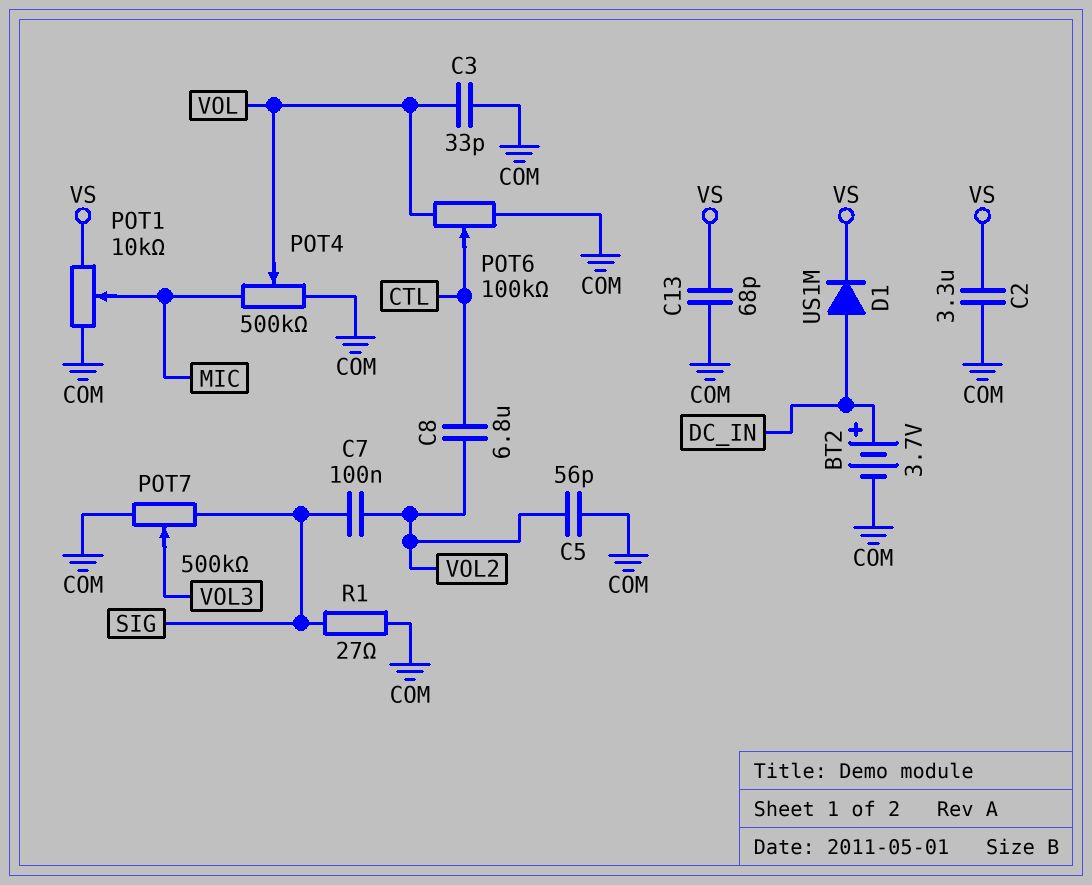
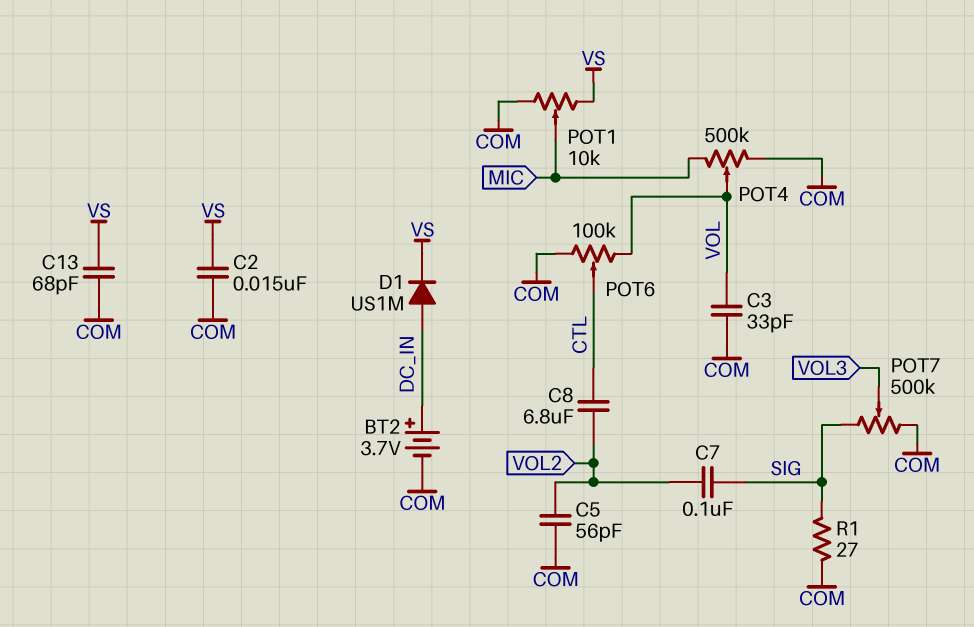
C2: 3.3uF (COM, VS) -> 15nF (COM, VS)

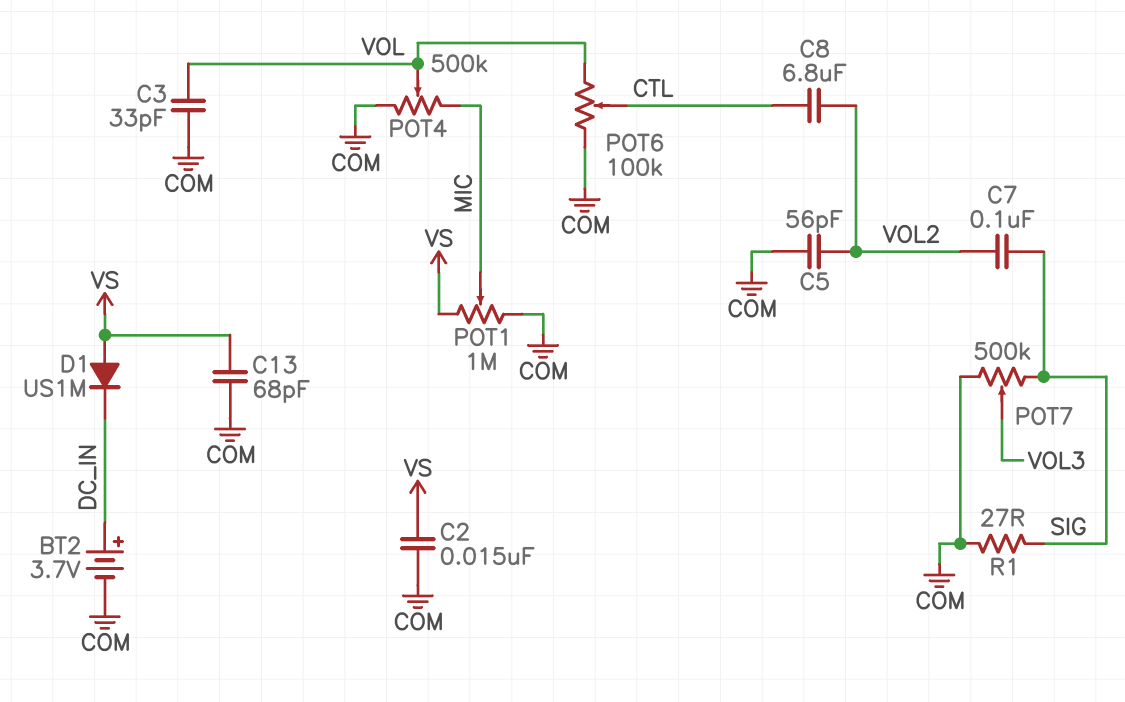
D1: diode US1M (A DC_IN, K VS) -> diode US1M (A VS, K DC_IN)
POT1: 10k (COM, VS, wiper MIC) -> 1M (COM, VS, wiper MIC)

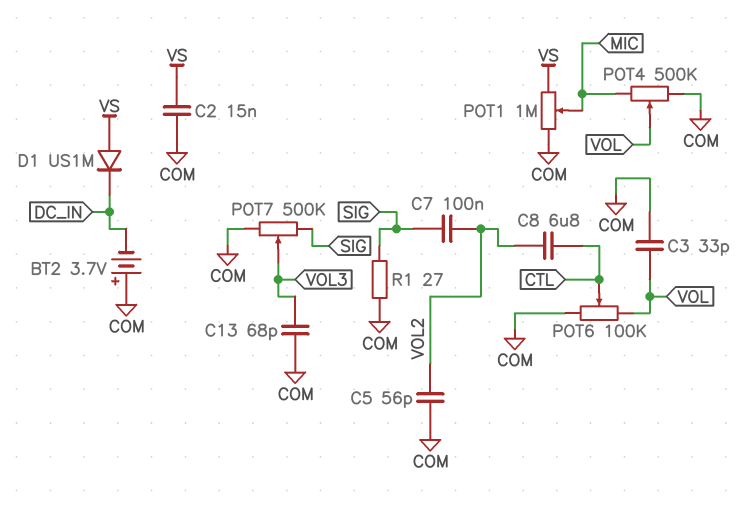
BT2: 3.7V (plus DC_IN, minus COM) -> 3.7V (plus COM, minus DC_IN)
C13: 68pF (COM, VS) -> 68pF (COM, VOL3)

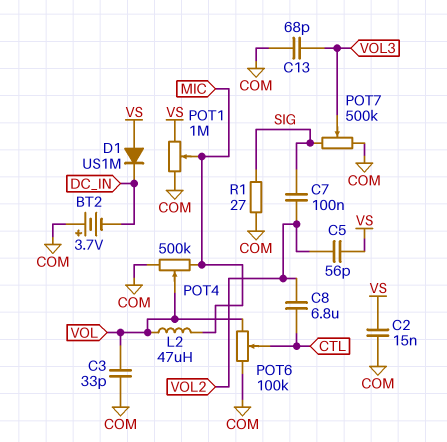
C5: 56pF (COM, VOL2) -> 56pF (VOL2, VS)
L2: none -> 47uH (MIC, VOL)

